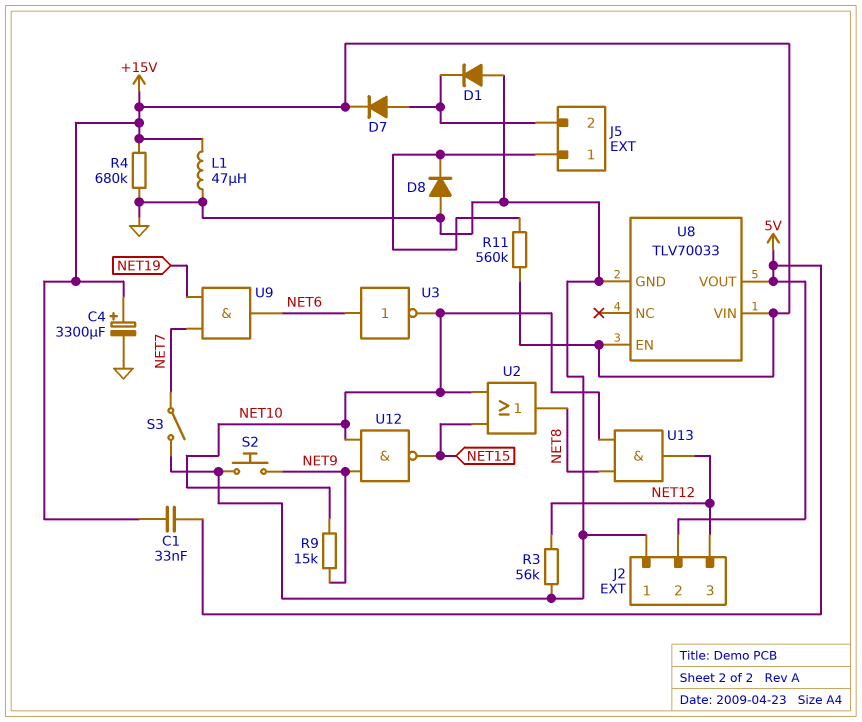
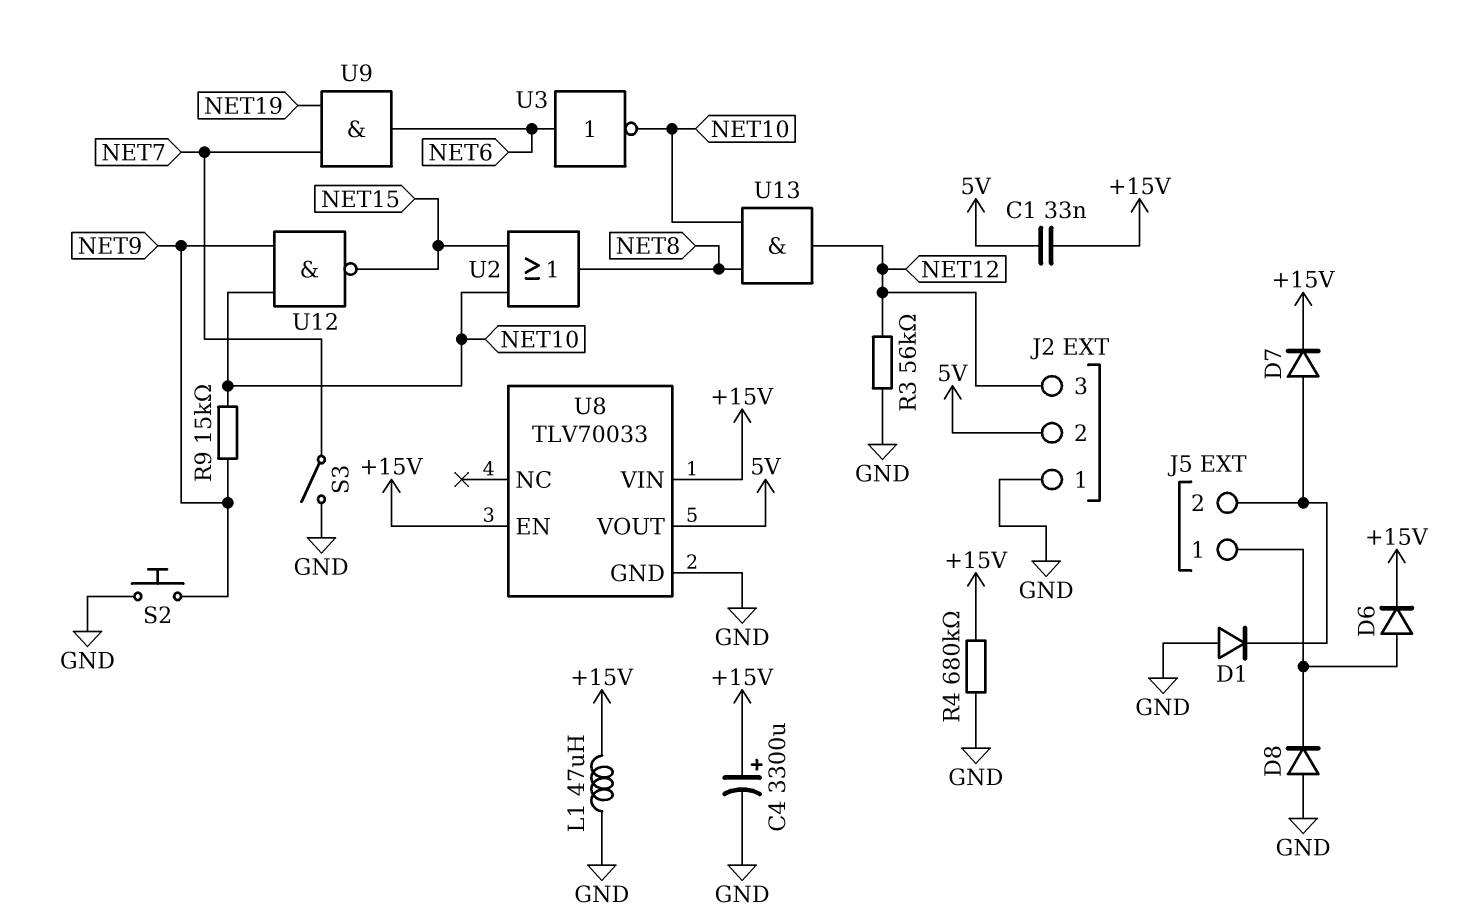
D6: none -> diode (A J5/1, K +15V)
R11: 560k (+15V, J5/1) -> none

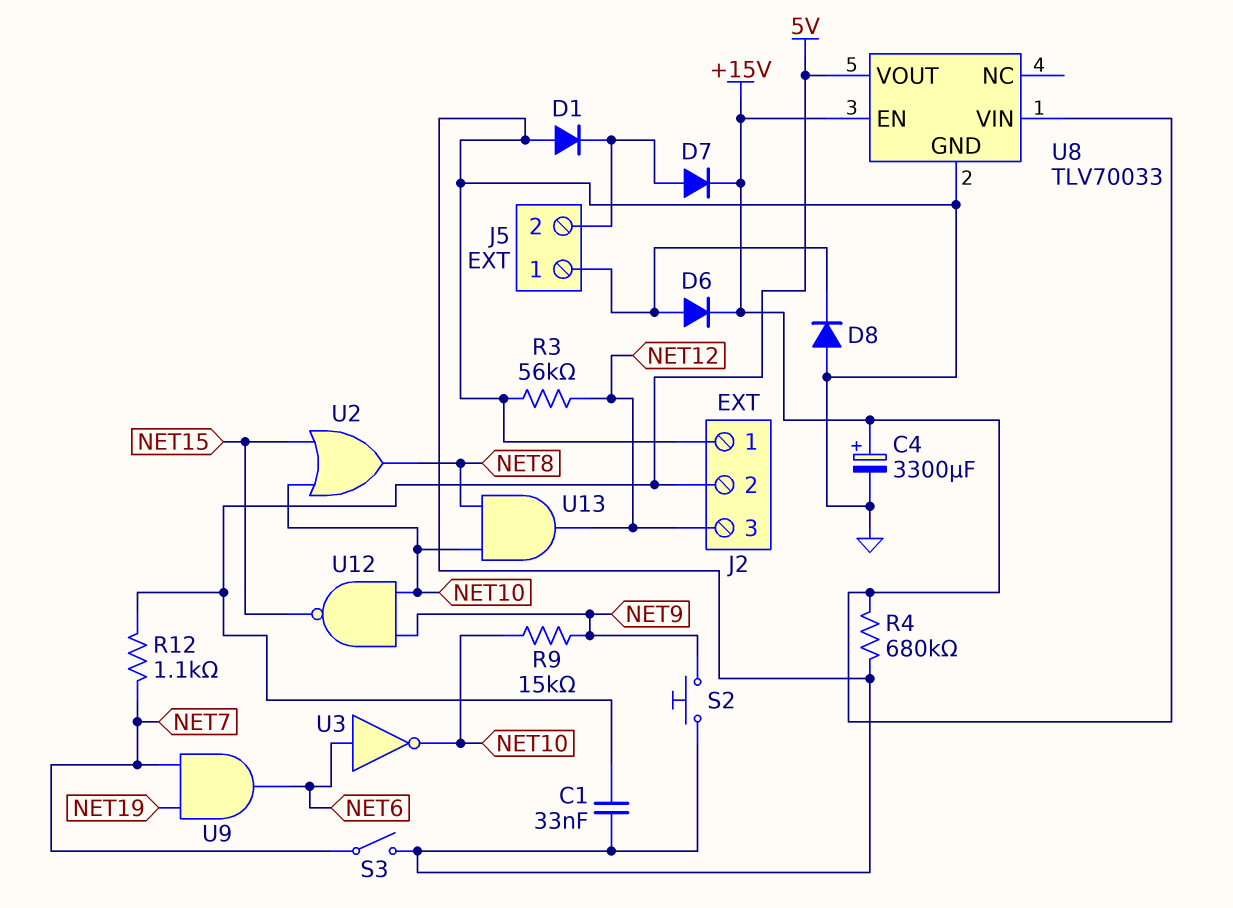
C1: 33nF (+15V, 5V) -> 33nF (5V, GND)
L1: 47uH (+15V, GND) -> none
R12: none -> 1.1k (5V, NET7)

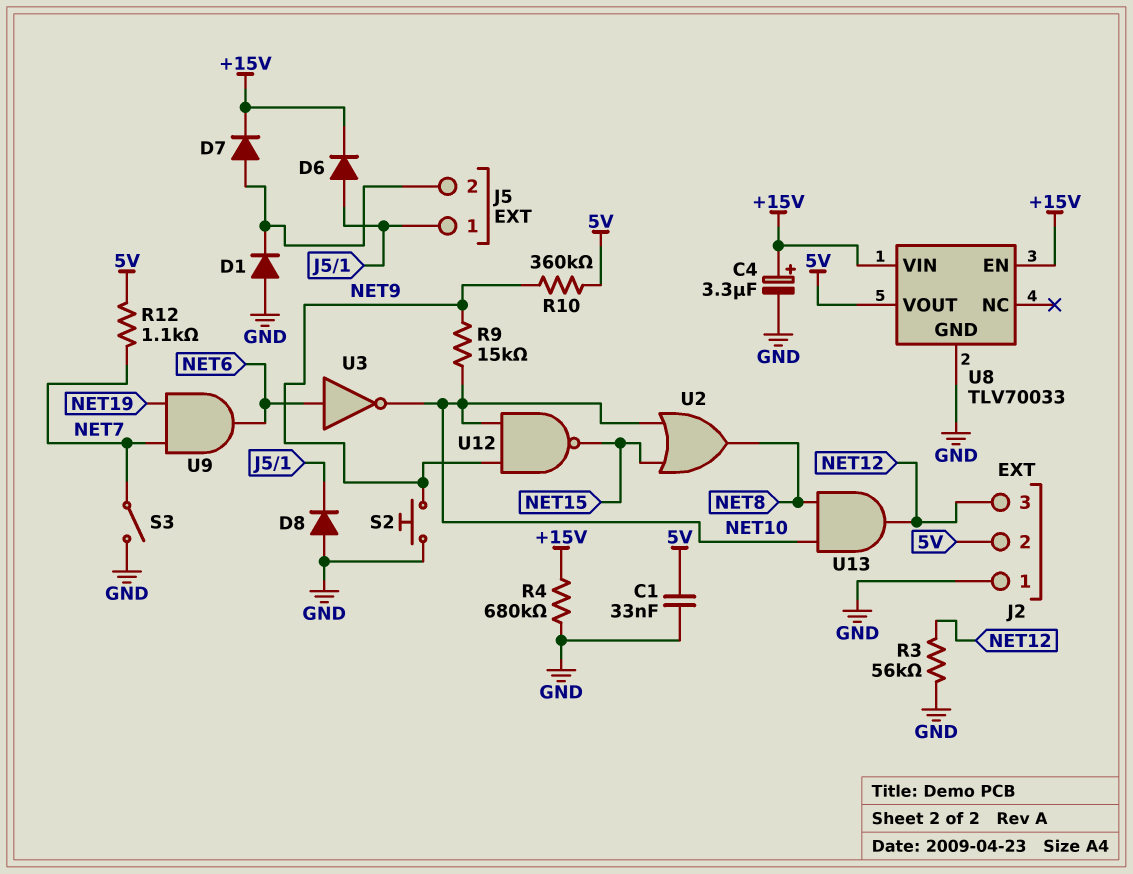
C4: 3300uF (plus +15V, minus GND) -> 3.3uF (plus +15V, minus GND)
R10: none -> 360k (5V, NET9)

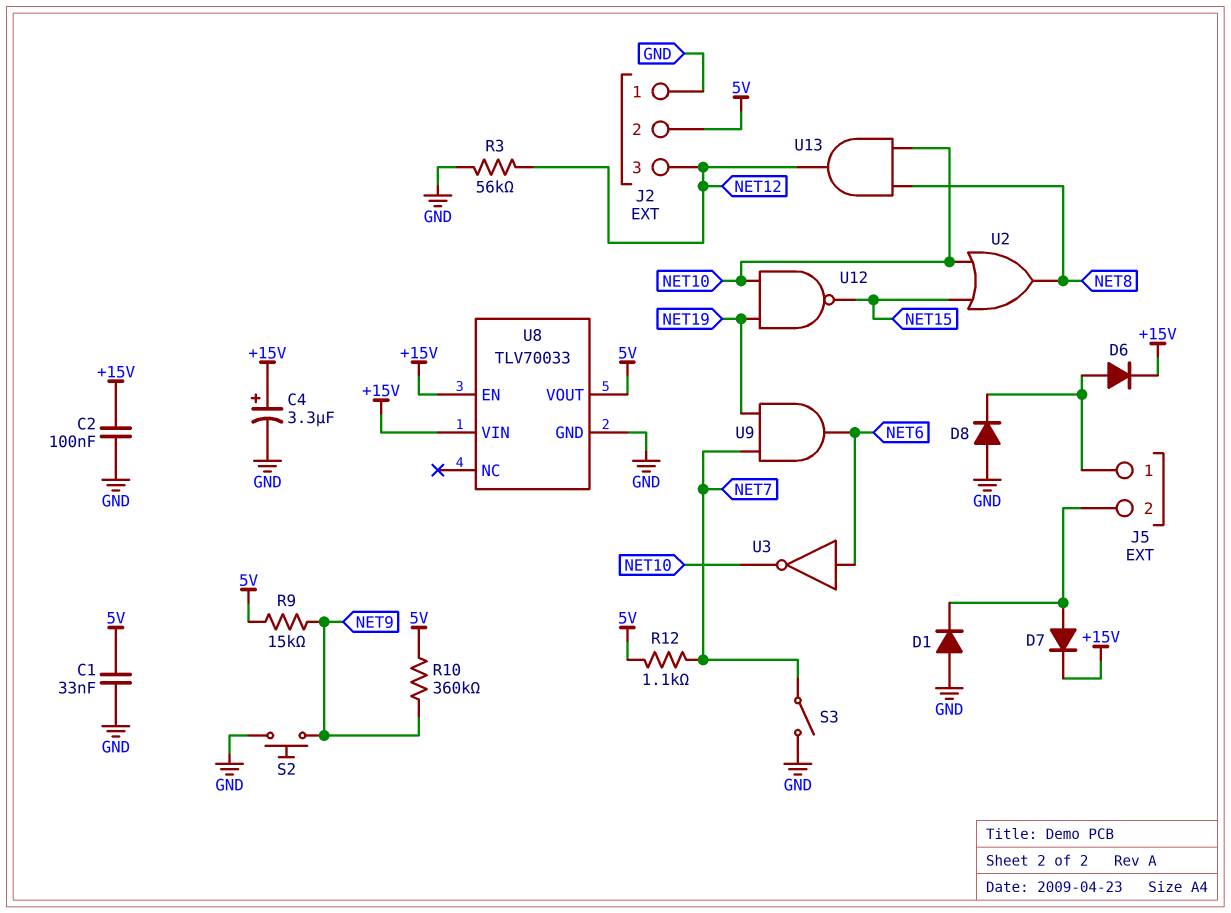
C2: none -> 100nF (+15V, GND)
R4: 680k (+15V, GND) -> none
R9: 15k (NET9, NET10) -> 15k (5V, NET9)
U12: NAND (in NET9, in NET10, out NET15) -> NAND (in NET10, in NET19, out NET15)

